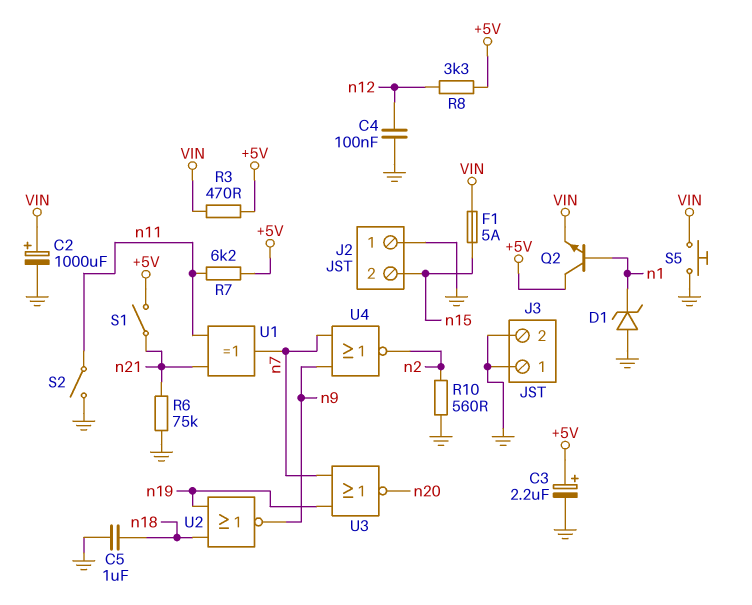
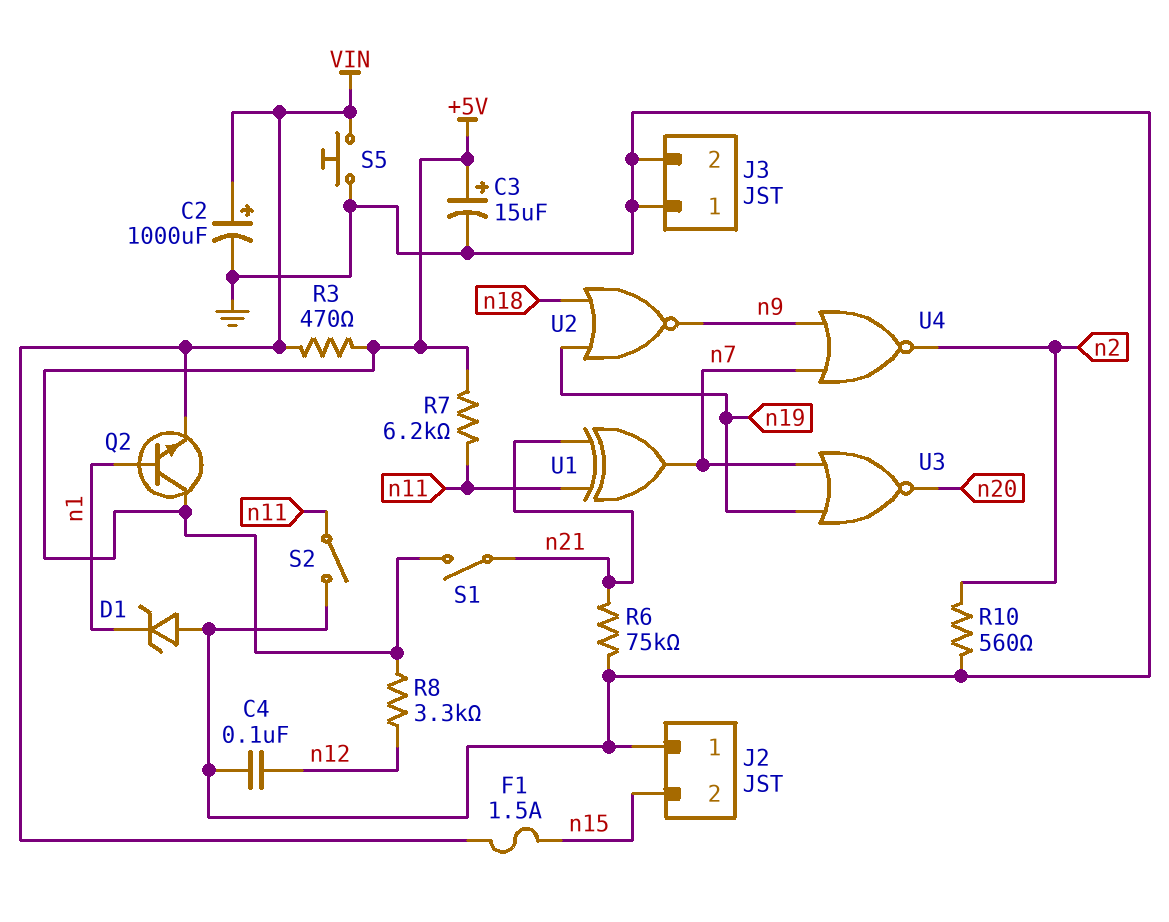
C3: 2.2uF (plus +5V, minus GND) -> 15uF (plus +5V, minus GND)
C5: 1uF (GND, n18) -> none
F1: 5A (VIN, n15) -> 1.5A (VIN, n15)

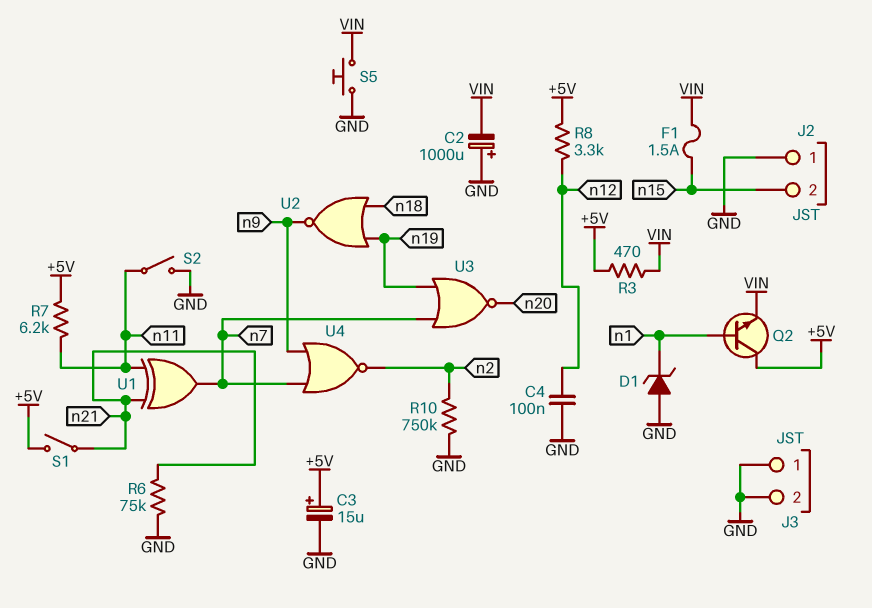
C2: 1000uF (plus VIN, minus GND) -> 1000uF (plus GND, minus VIN)
R10: 560 (GND, n2) -> 750k (GND, n2)

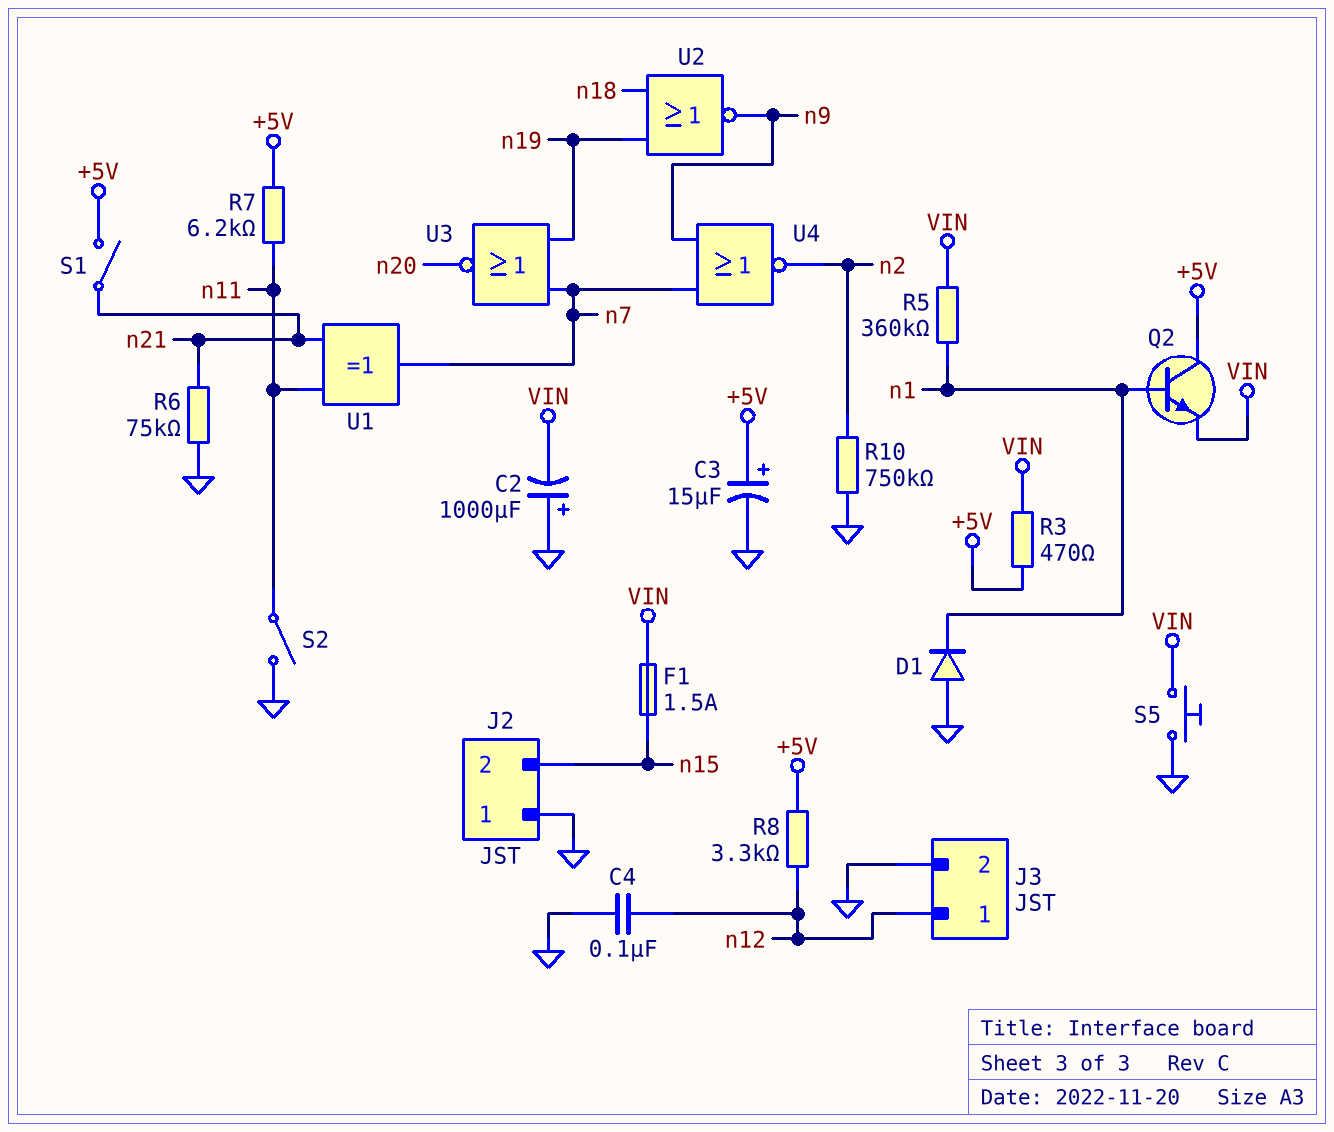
D1: zener (A GND, K n1) -> diode (A GND, K n1)
J3 pin 1: GND -> n12
R5: none -> 360k (VIN, n1)

